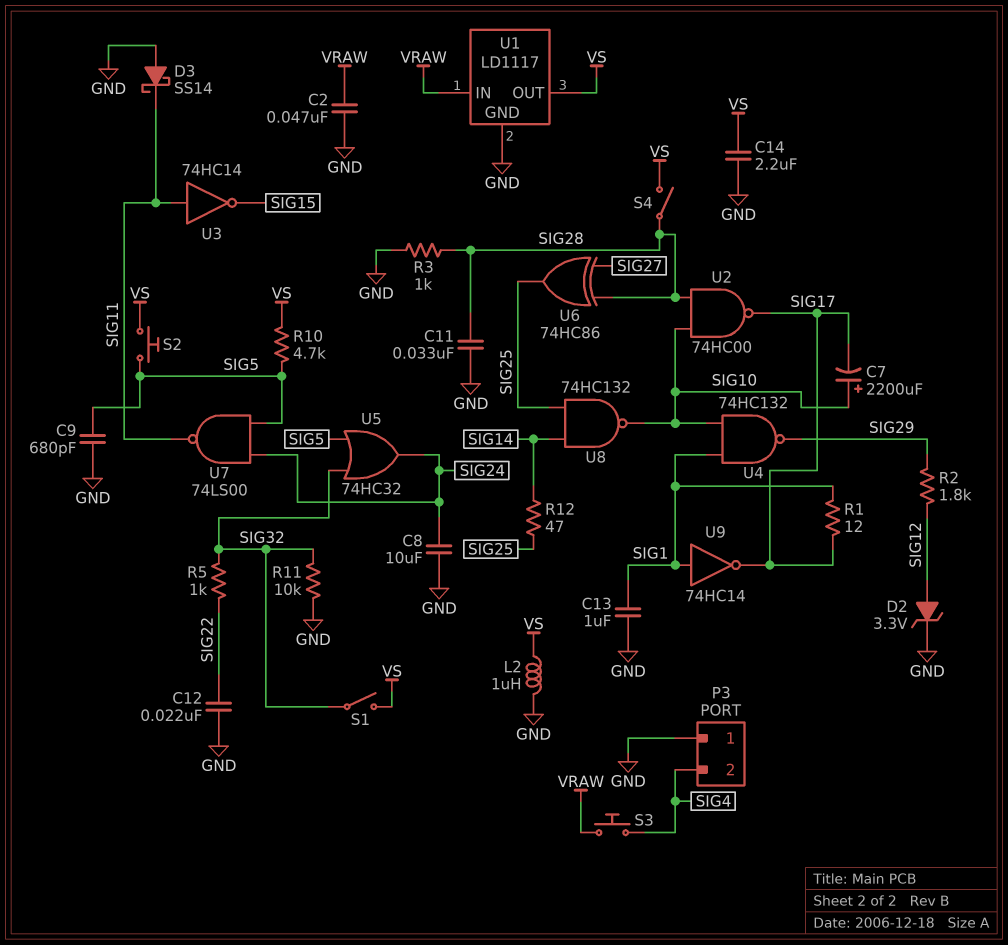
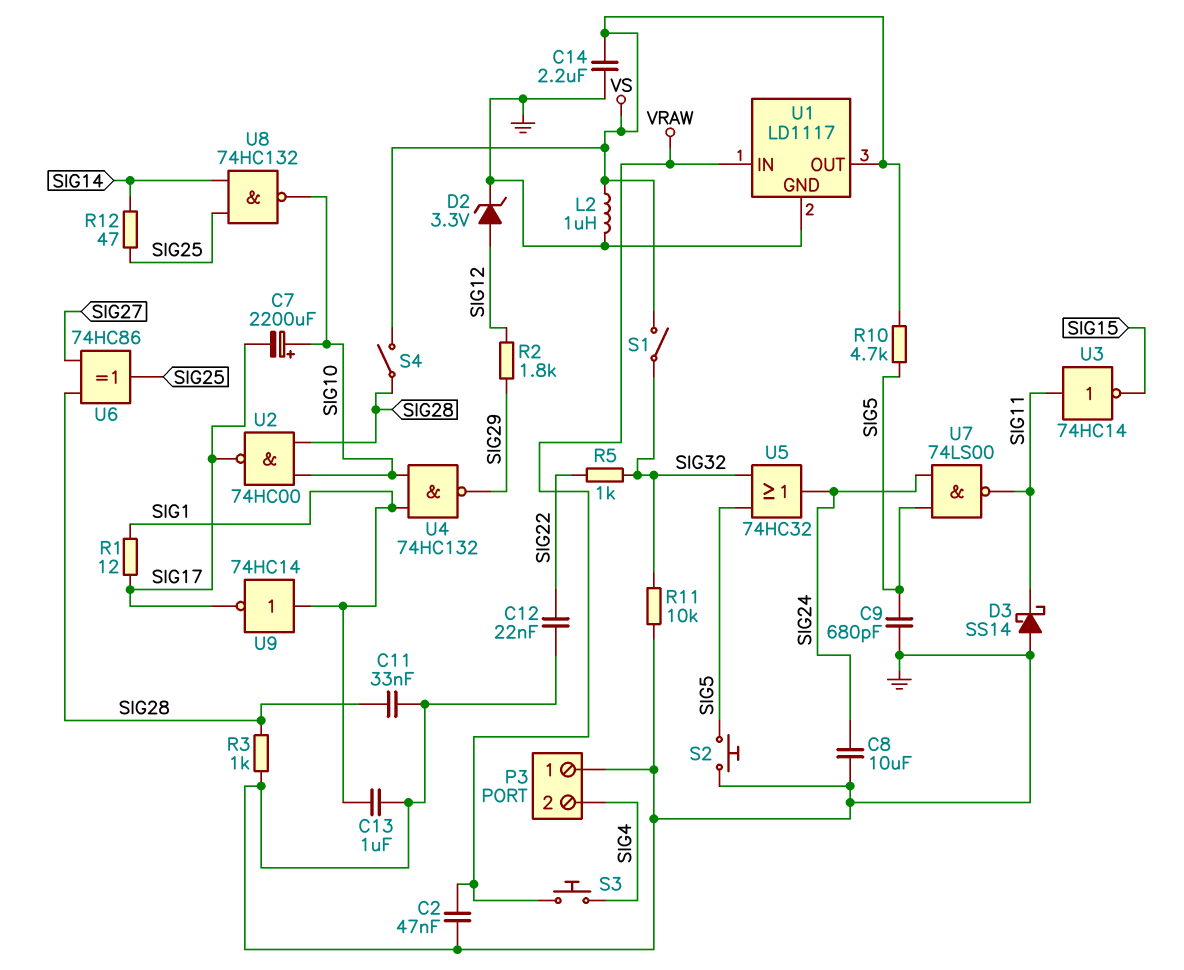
S2: button (SIG5, VS) -> button (GND, SIG5)

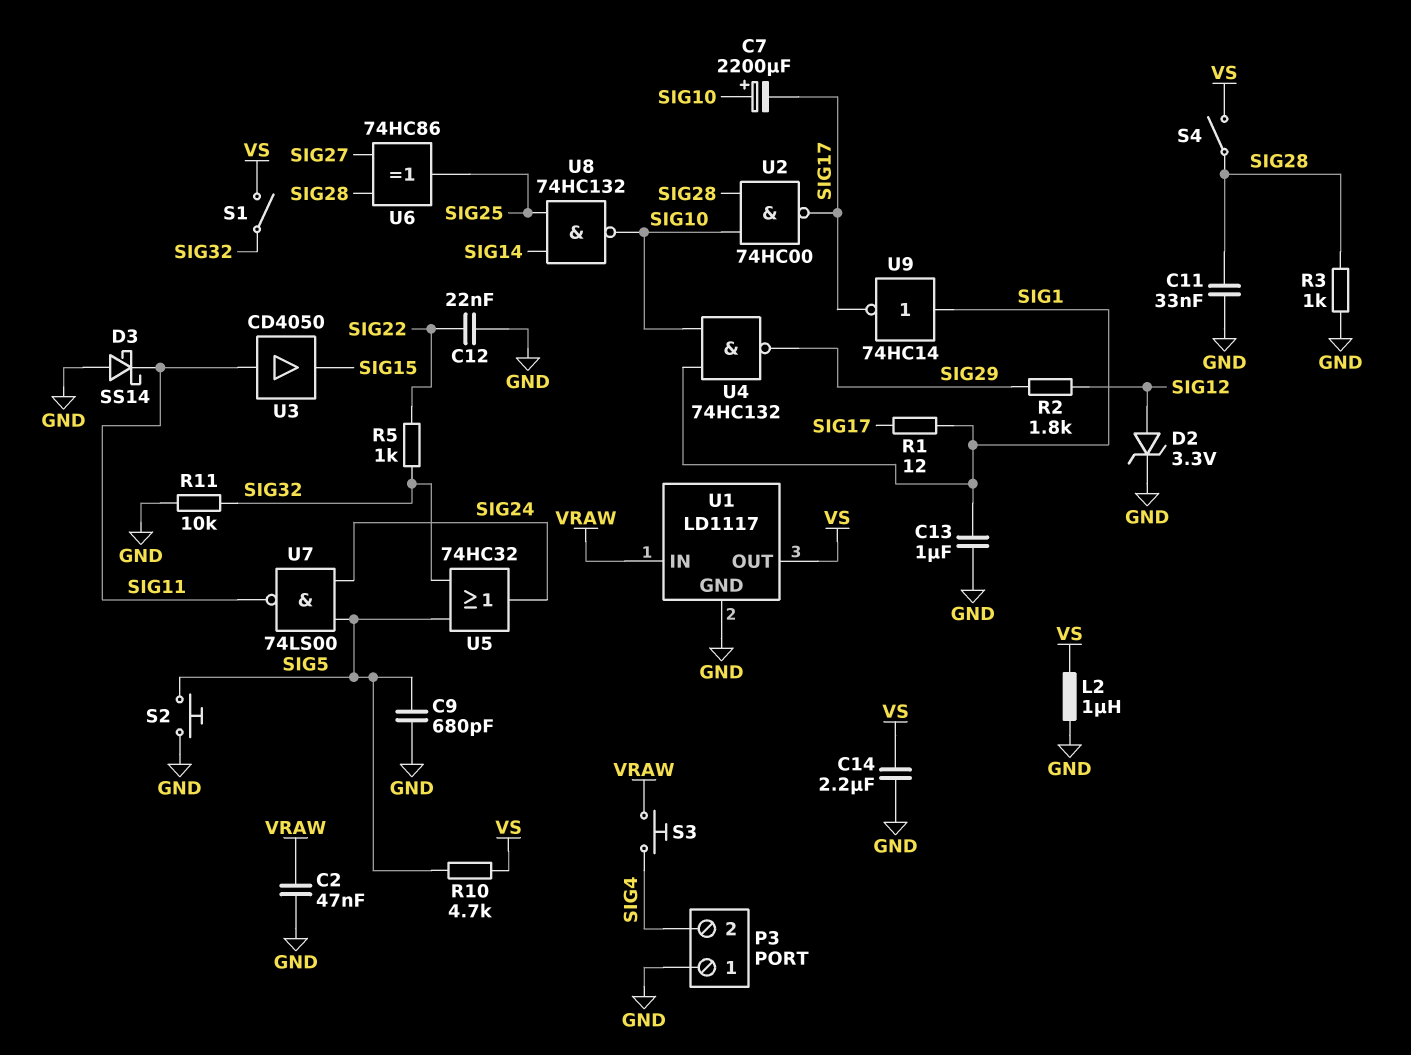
C8: 10uF (GND, SIG24) -> none
R12: 47 (SIG14, SIG25) -> none
U3: NOT 74HC14 (in SIG11, out SIG15) -> buffer CD4050 (in SIG11, out SIG15)

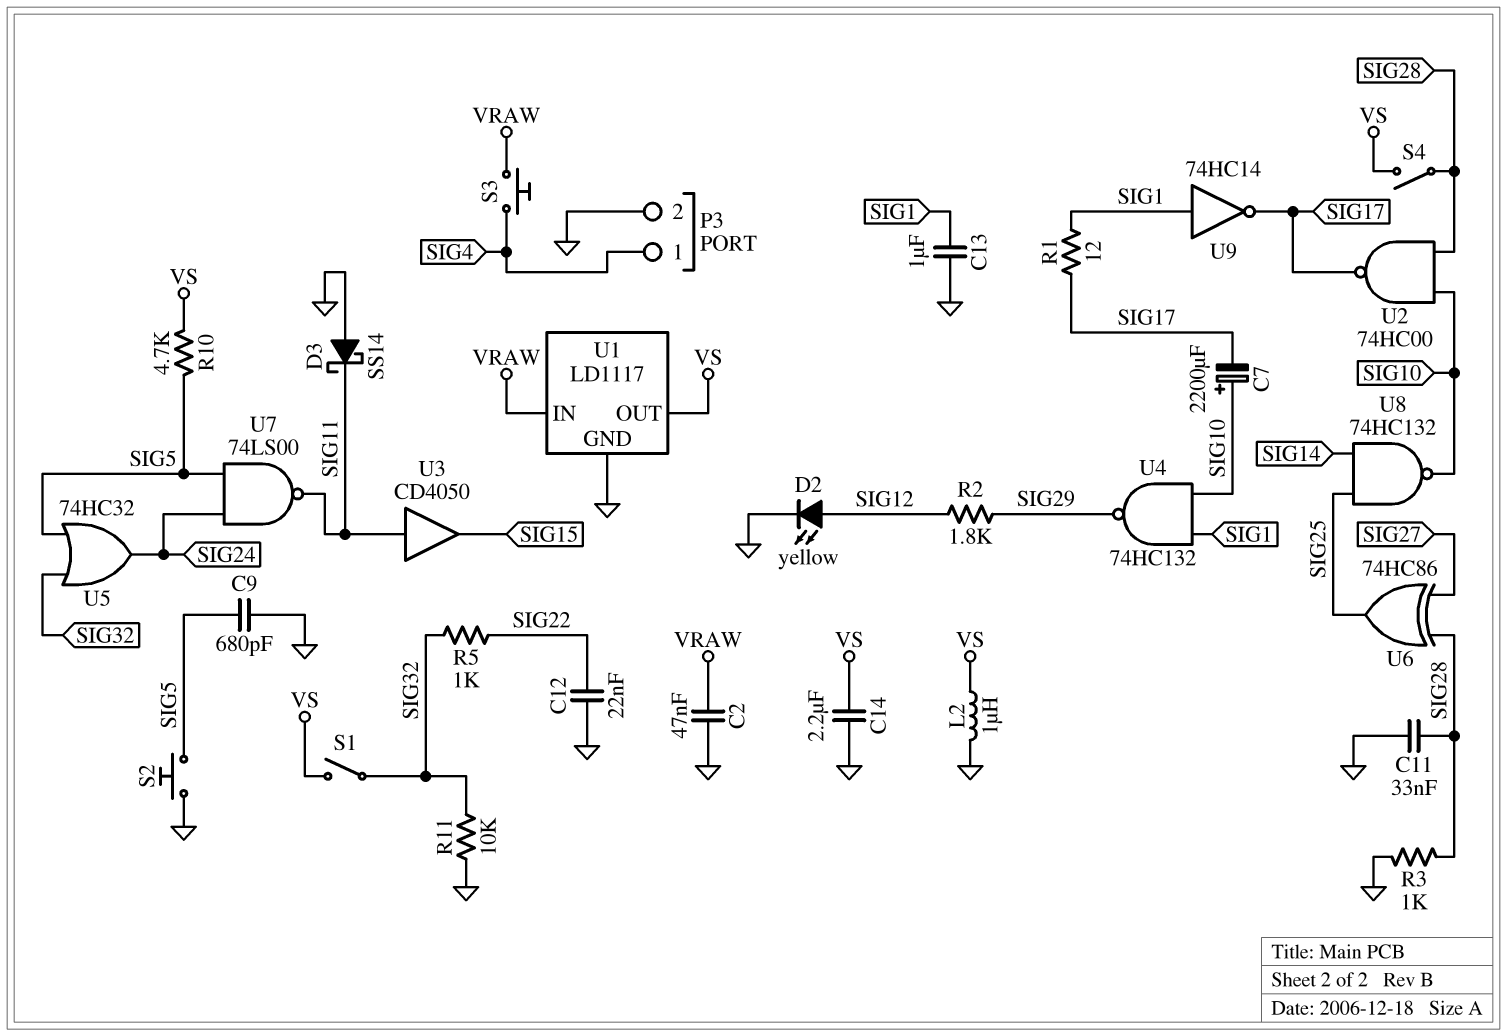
D2: zener 3.3V (A SIG12, K GND) -> LED yellow (A SIG12, K GND)
P3 pin 1: GND -> SIG4
P3 pin 2: SIG4 -> GND

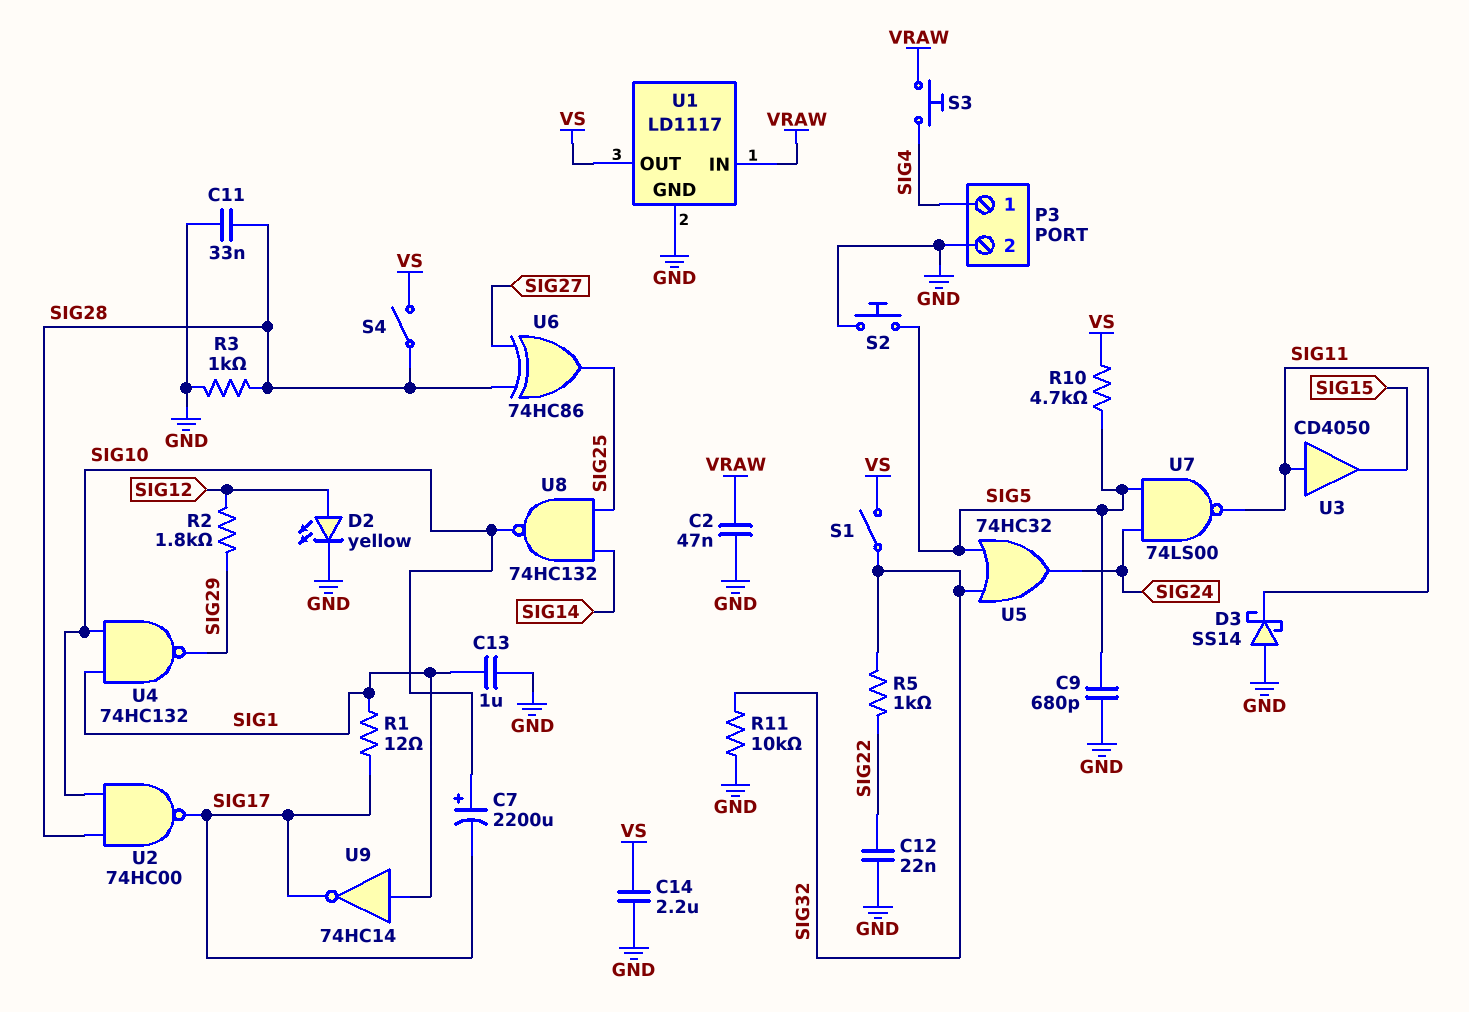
L2: 1uH (GND, VS) -> none

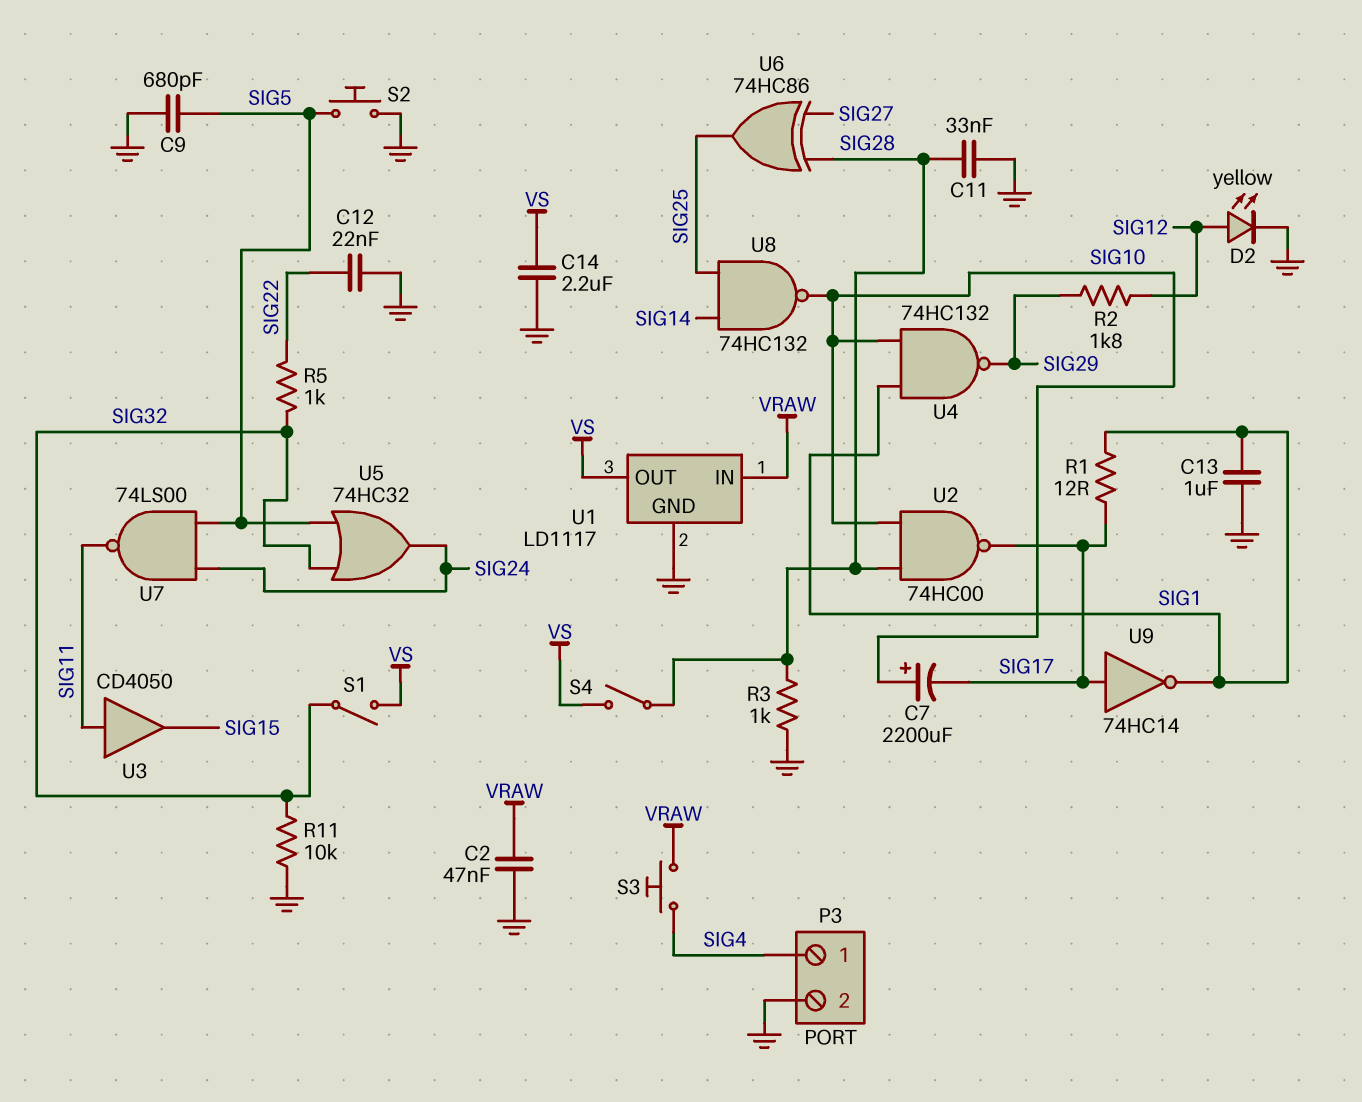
D3: schottky SS14 (A GND, K SIG11) -> none
R10: 4.7k (SIG5, VS) -> none
U9: NOT 74HC14 (in SIG1, out SIG17) -> NOT 74HC14 (in SIG17, out SIG1)

